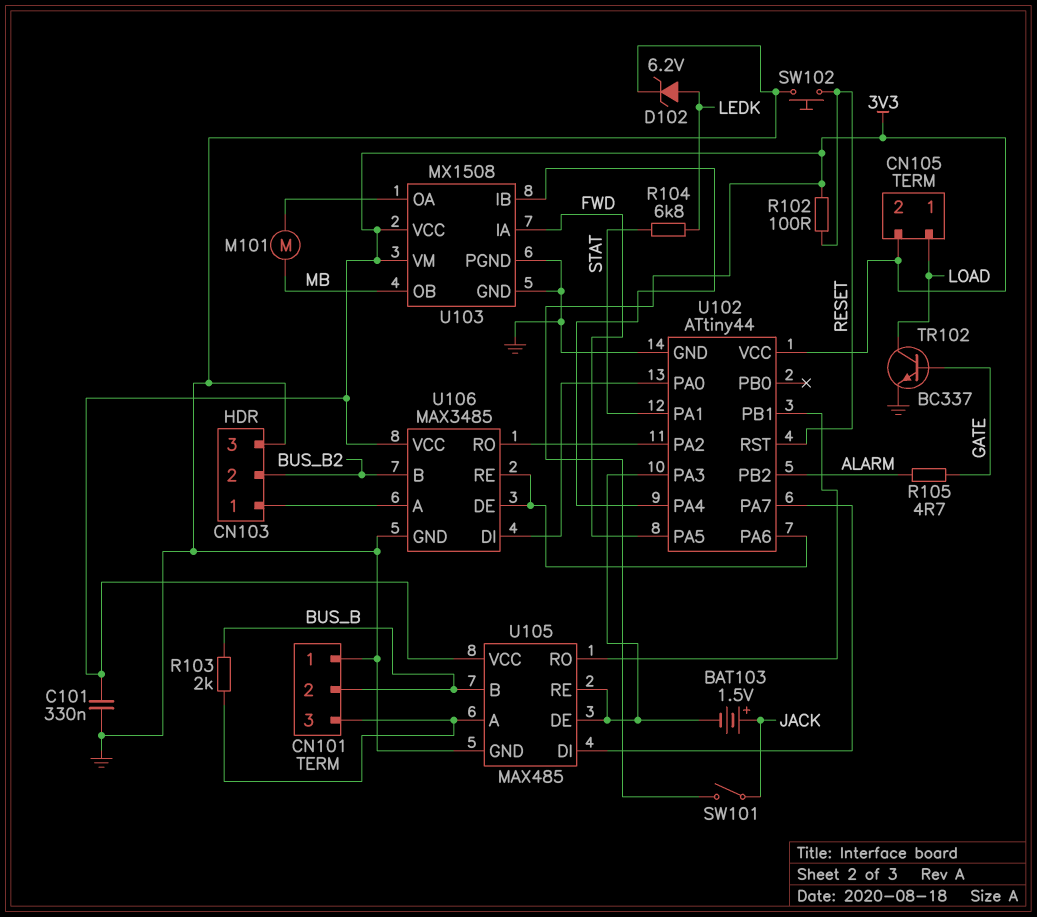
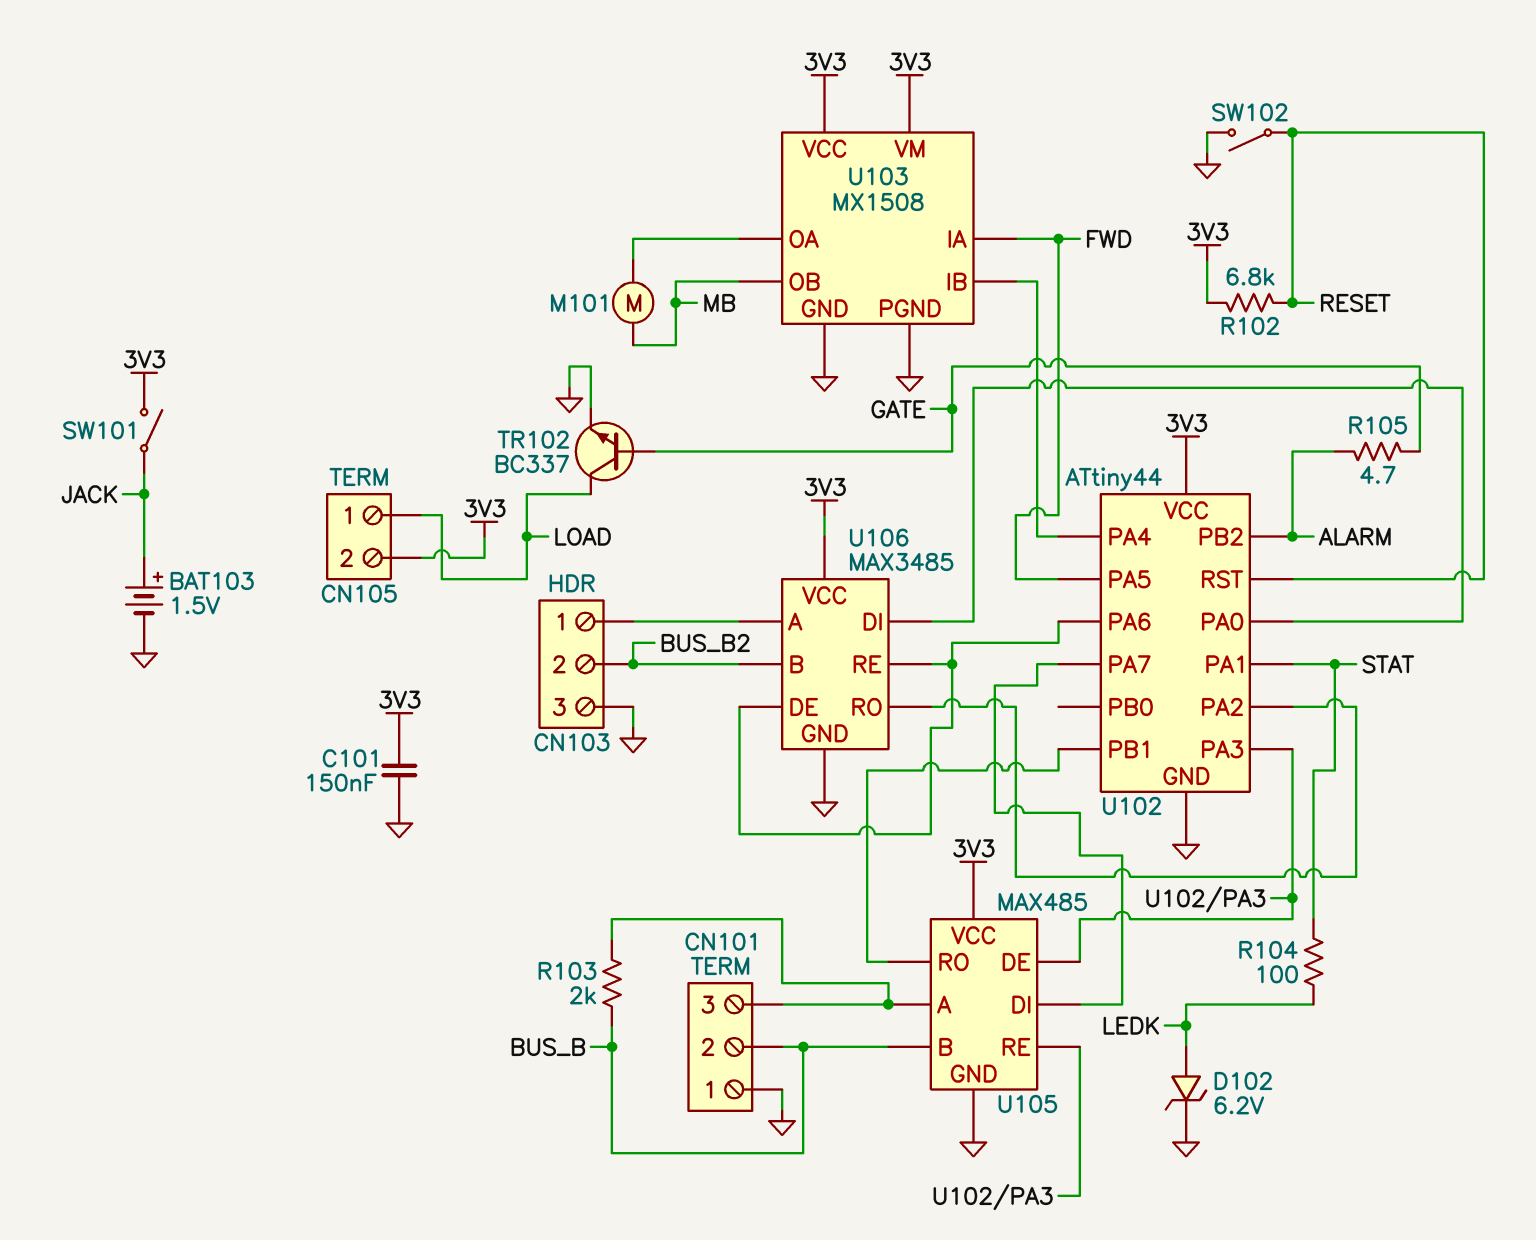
BAT103: 1.5V (plus JACK, minus U102/PA3) -> 1.5V (plus JACK, minus GND)
C101: 330nF (3V3, GND) -> 150nF (3V3, GND)
R102: 100 (3V3, RESET) -> 6.8k (3V3, RESET)
R104: 6.8k (LEDK, STAT) -> 100 (LEDK, STAT)
SW102: button (GND, RESET) -> switch (GND, RESET)

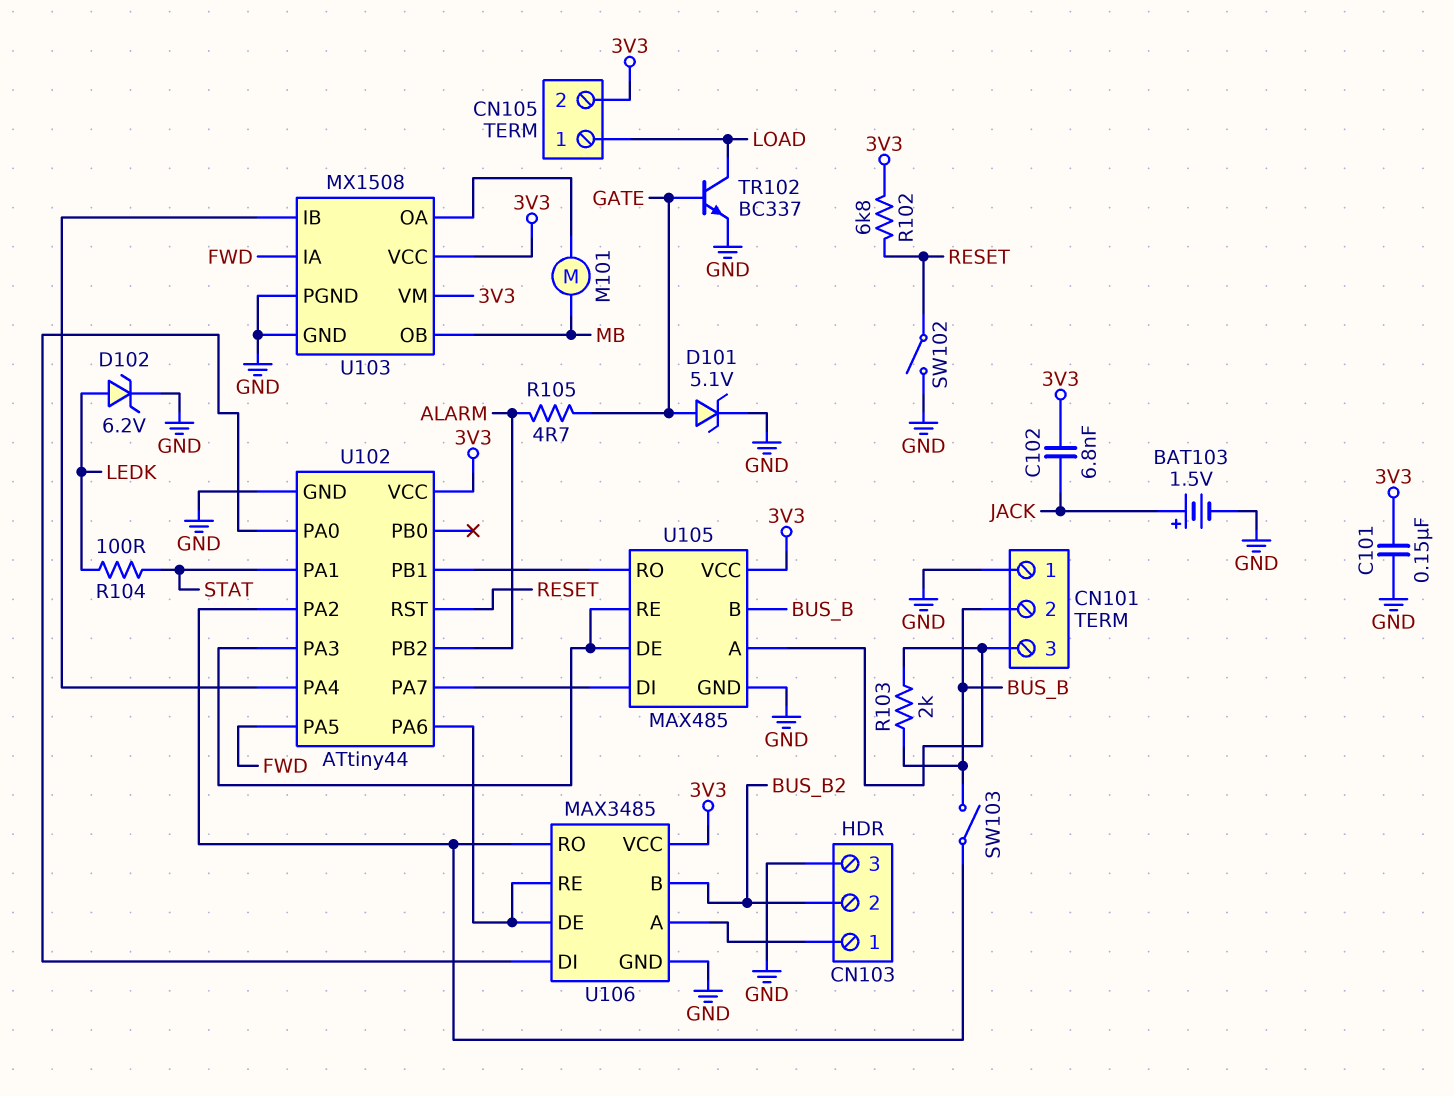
C102: none -> 6.8nF (3V3, JACK)
D101: none -> zener 5.1V (A GATE, K GND)
SW101: switch (3V3, JACK) -> none
SW103: none -> switch (BUS_B, U102/PA2)

